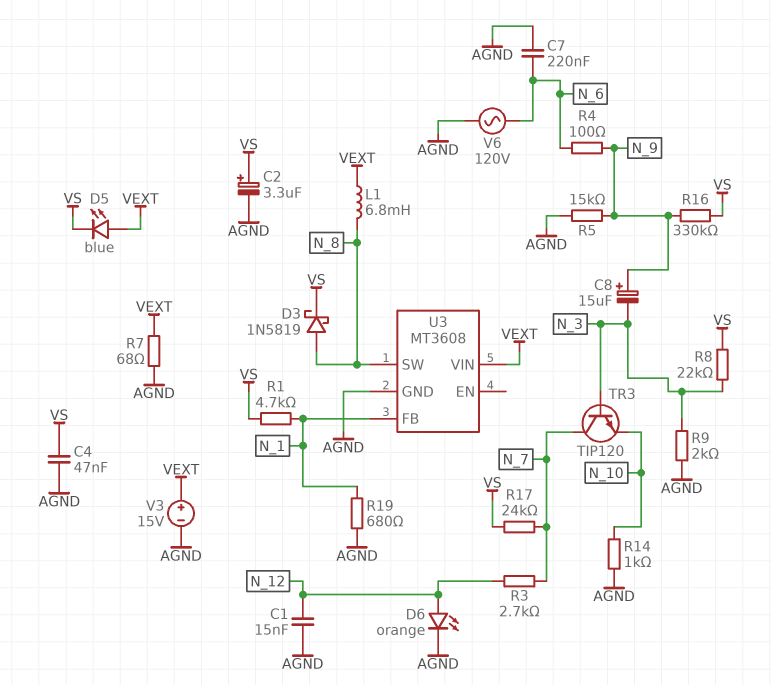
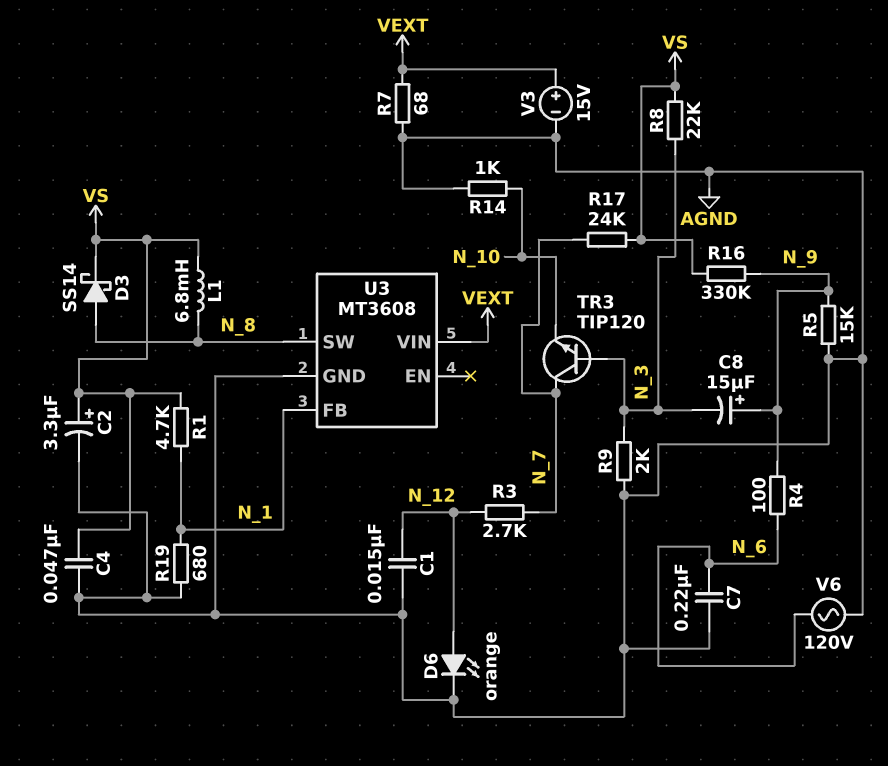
D3: schottky 1N5819 (A N_8, K VS) -> schottky SS14 (A N_8, K VS)
D5: LED blue (A VEXT, K VS) -> none
L1: 6.8mH (N_8, VEXT) -> 6.8mH (N_8, VS)

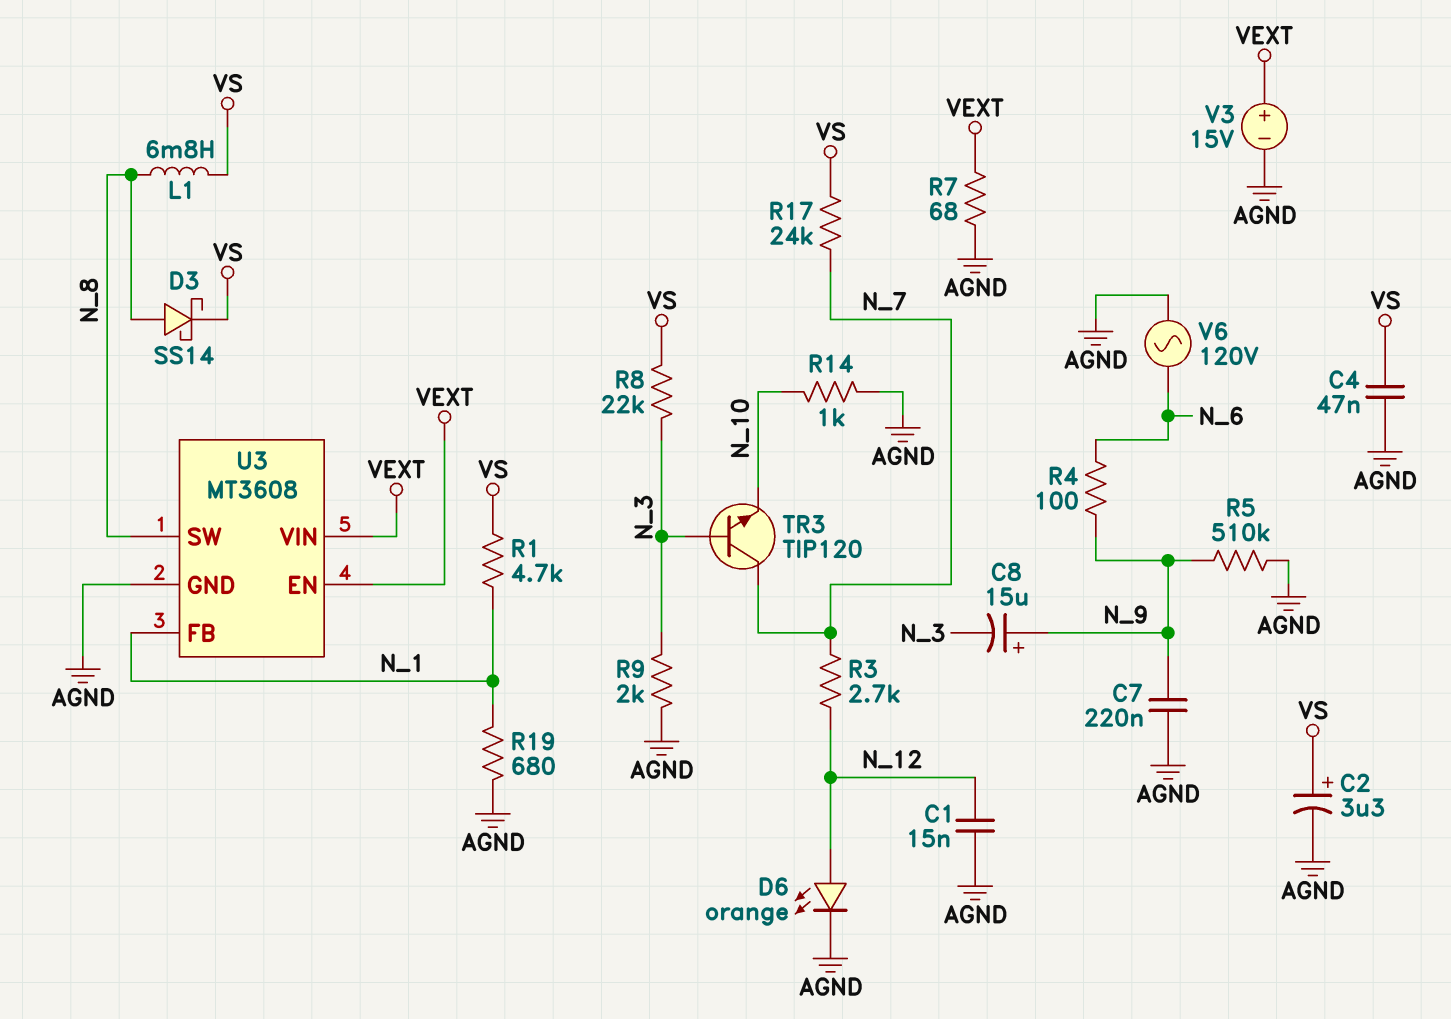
C7: 220nF (AGND, N_6) -> 220nF (AGND, N_9)
R5: 15k (AGND, N_9) -> 510k (AGND, N_9)
R16: 330k (N_9, VS) -> none
U3 pin EN: none -> VEXT

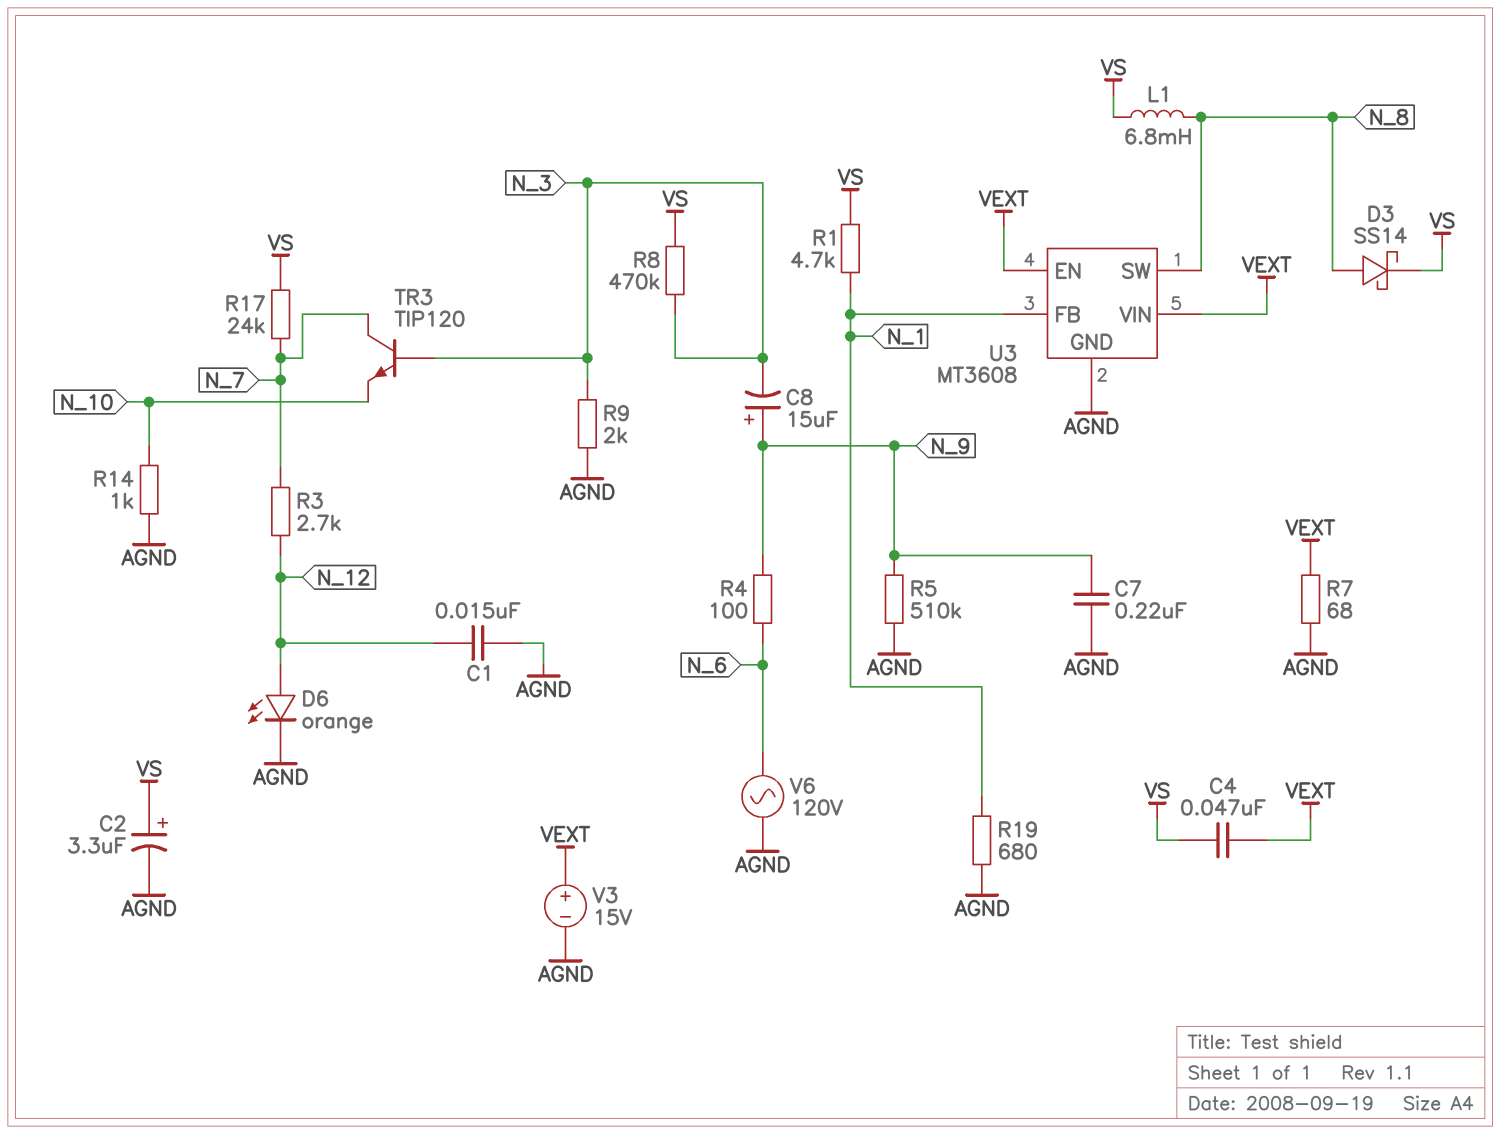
C4: 47nF (AGND, VS) -> 47nF (VEXT, VS)
R8: 22k (N_3, VS) -> 470k (N_3, VS)

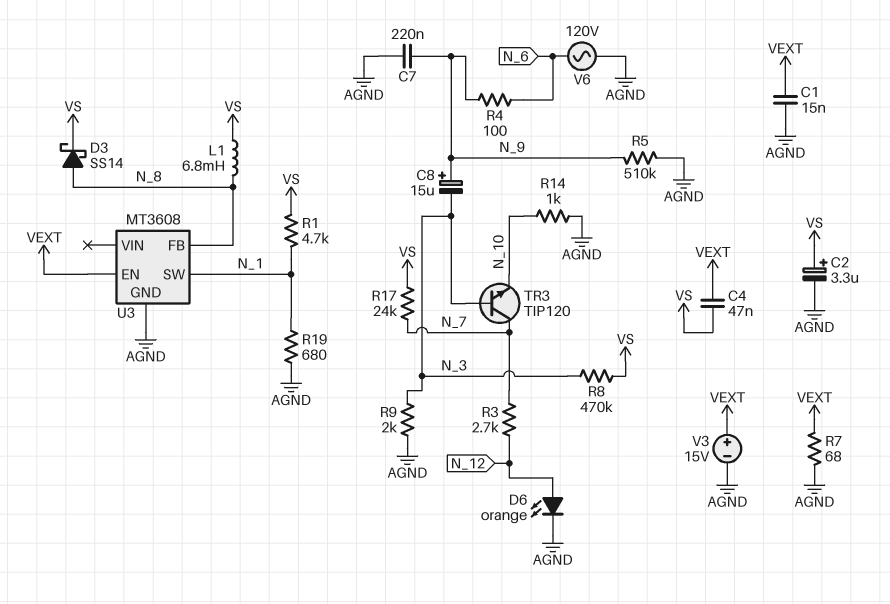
C1: 15nF (AGND, N_12) -> 15nF (AGND, VEXT)
U3 pin FB: N_1 -> N_8
U3 pin SW: N_8 -> N_1
U3 pin VIN: VEXT -> none

